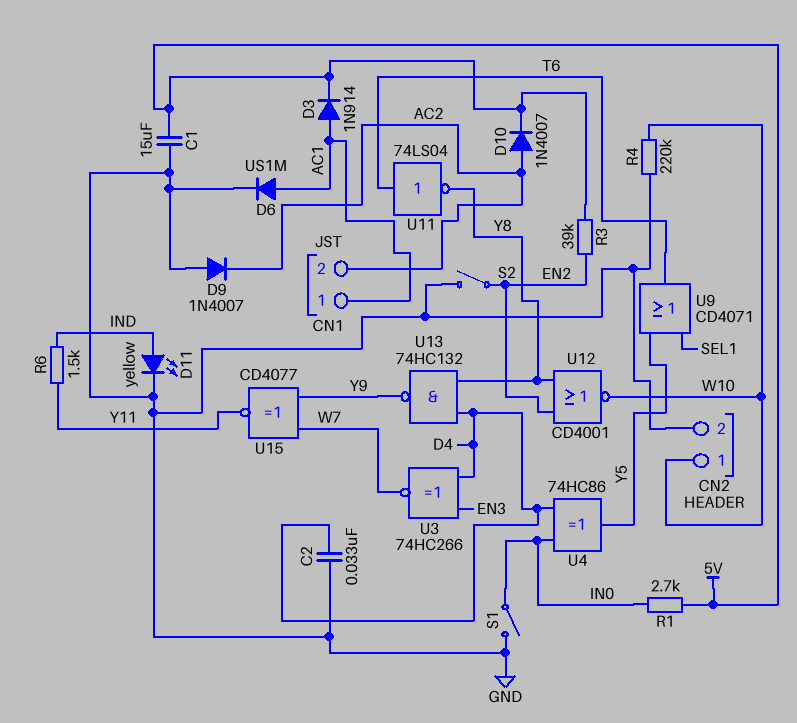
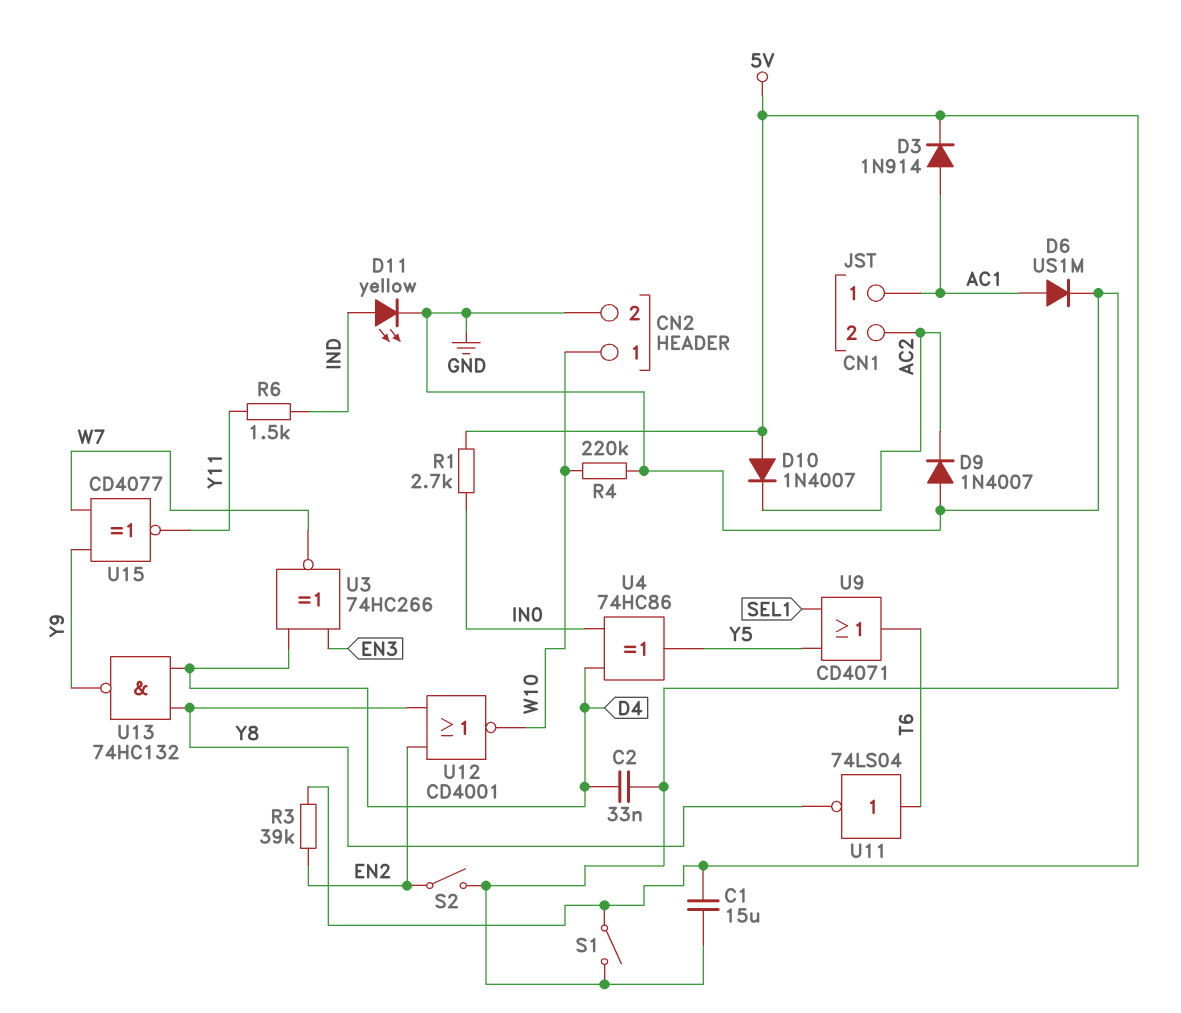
D10: diode 1N4007 (A AC2, K 5V) -> diode 1N4007 (A 5V, K AC2)
S1: switch (GND, IN0) -> switch (5V, GND)

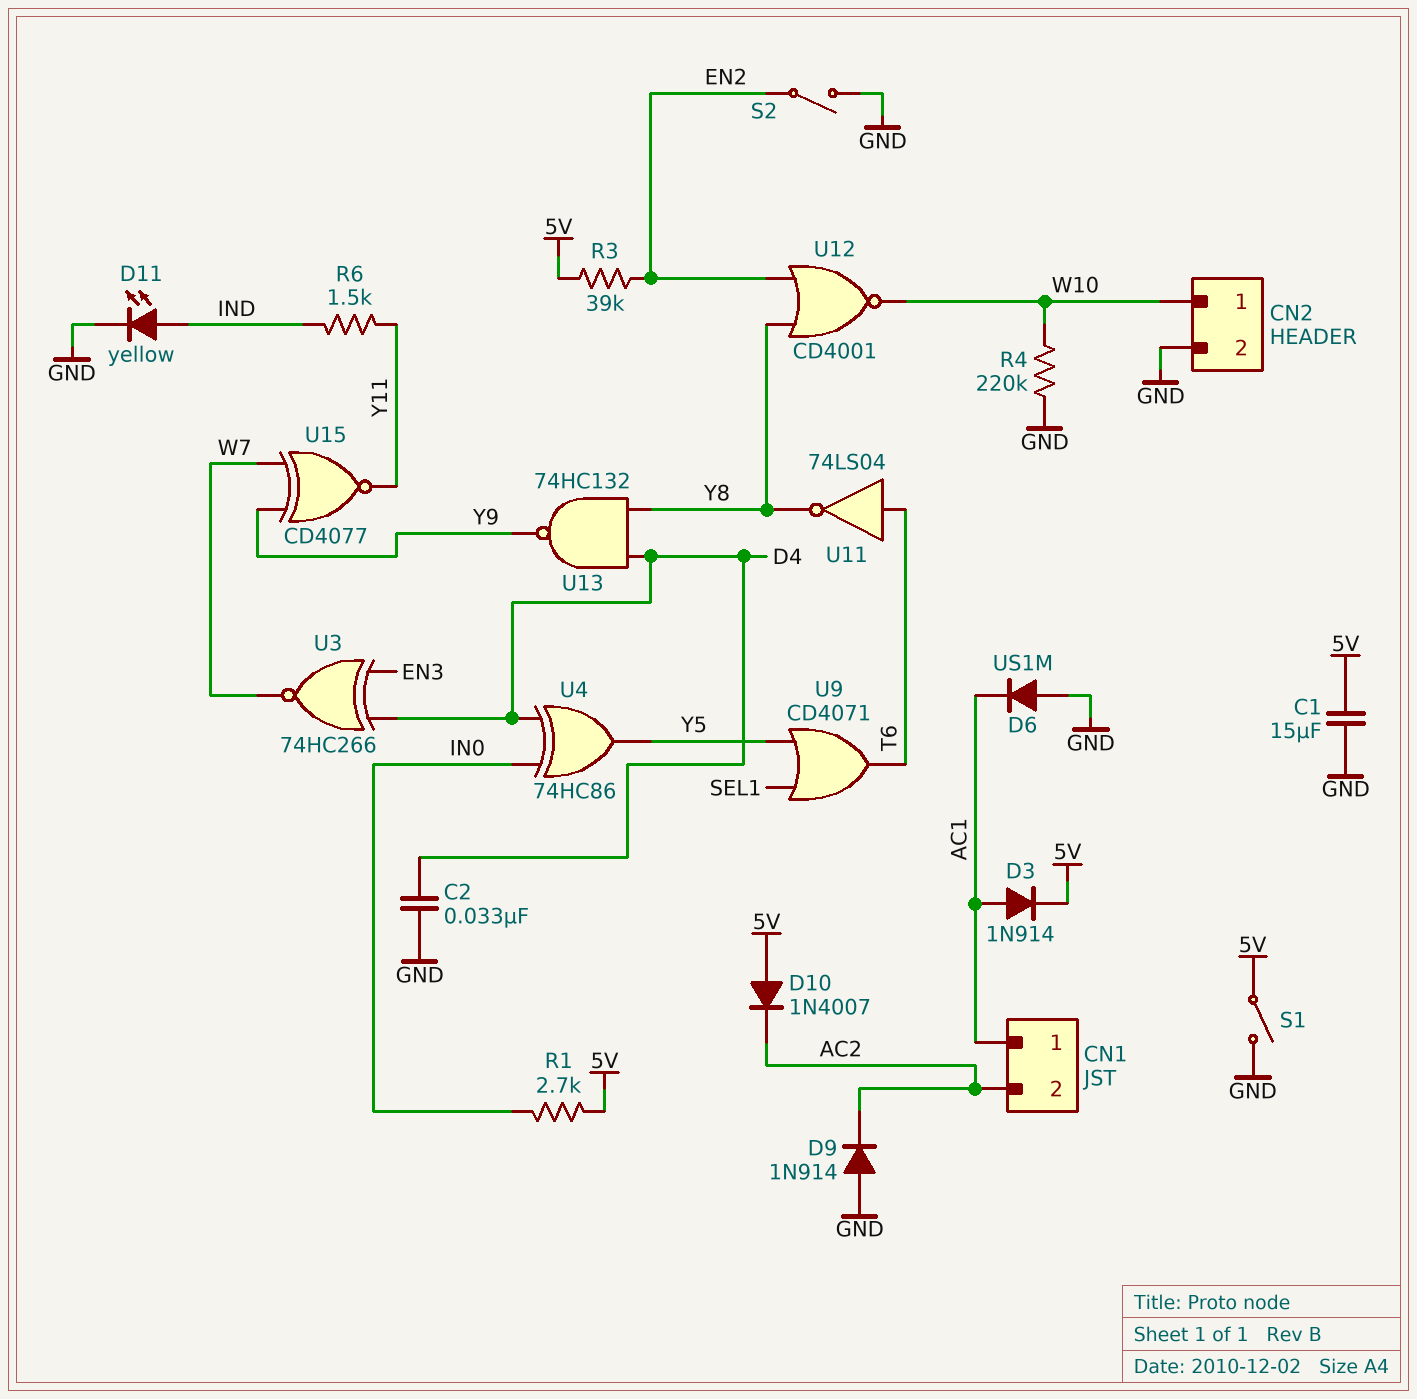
D6: diode US1M (A AC1, K GND) -> diode US1M (A GND, K AC1)
D9: diode 1N4007 (A GND, K AC2) -> diode 1N914 (A GND, K AC2)

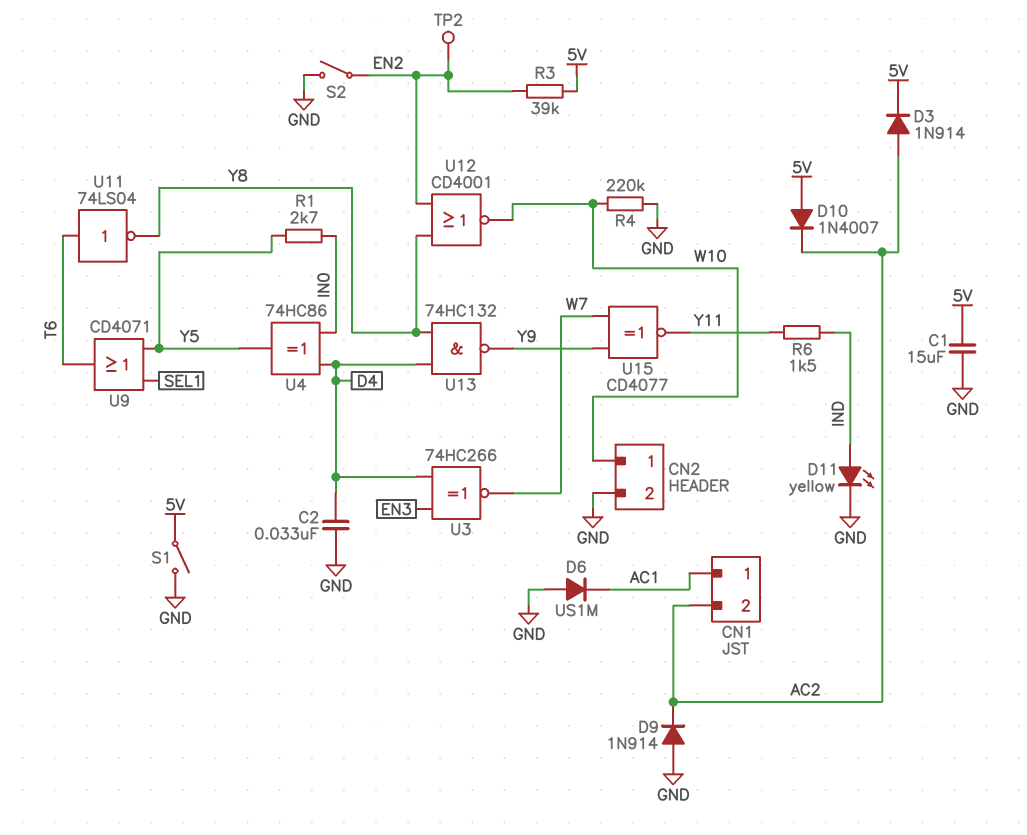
D3: diode 1N914 (A AC1, K 5V) -> diode 1N914 (A AC2, K 5V)
R1: 2.7k (5V, IN0) -> 2.7k (IN0, Y5)
TP2: none -> test point (EN2)

